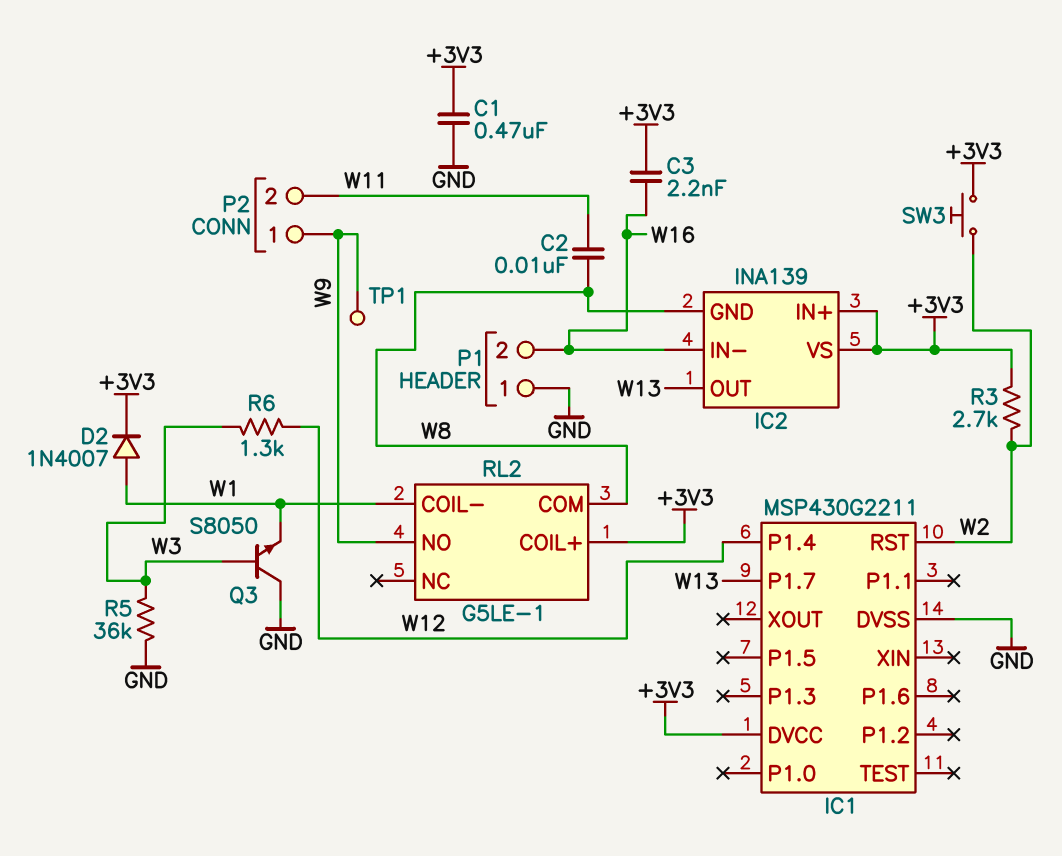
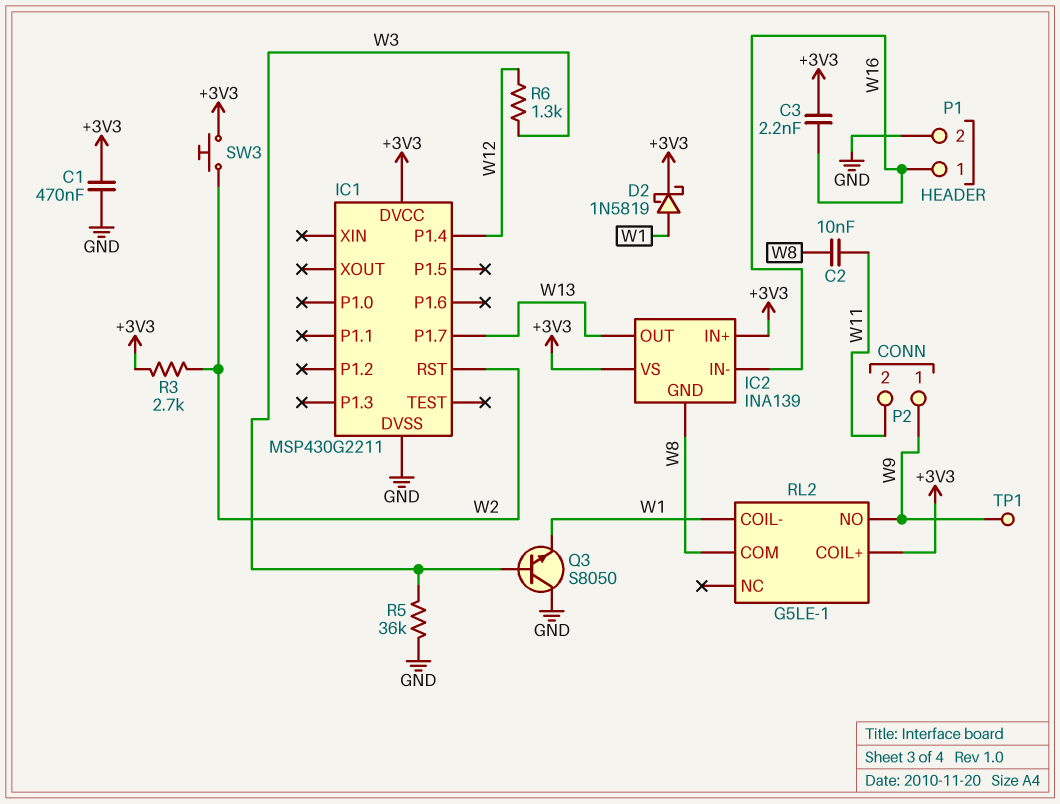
D2: diode 1N4007 (A W1, K +3V3) -> schottky 1N5819 (A W1, K +3V3)
P1 pin 1: GND -> W16
P1 pin 2: W16 -> GND

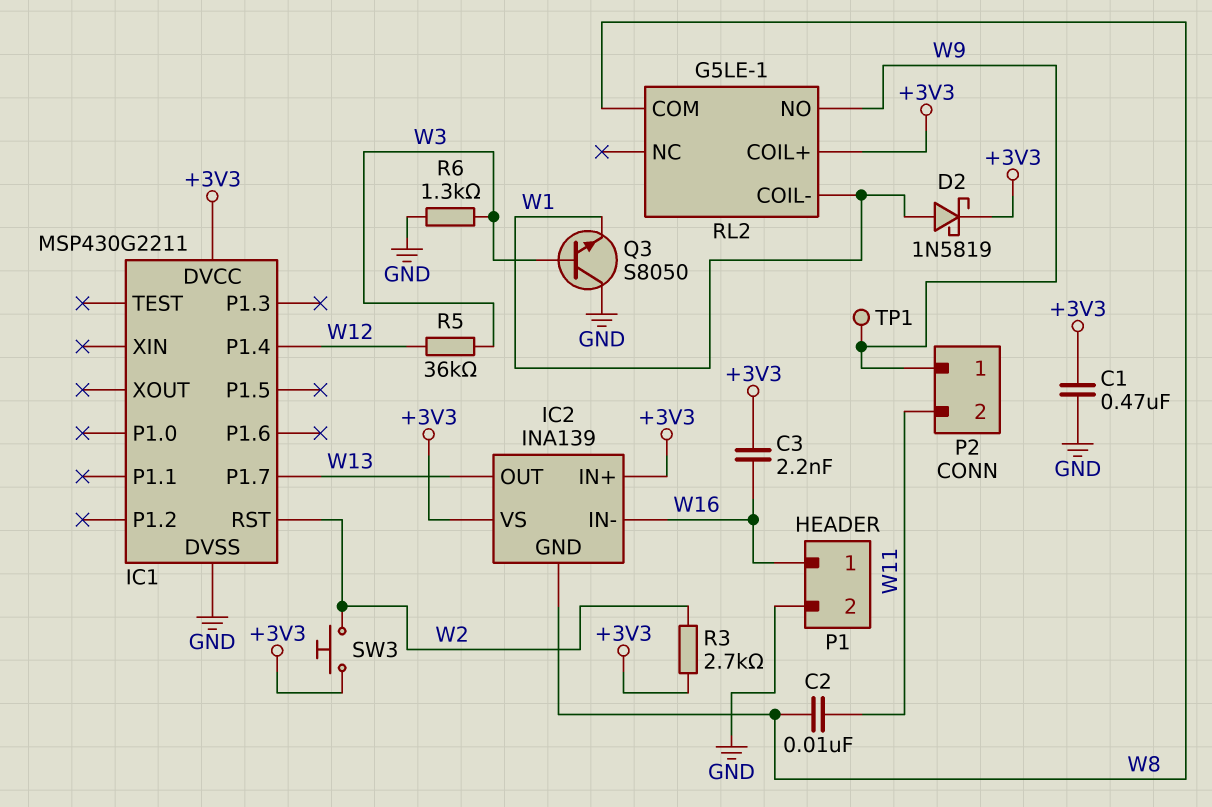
R5: 36k (GND, W3) -> 36k (W3, W12)
R6: 1.3k (W3, W12) -> 1.3k (GND, W3)

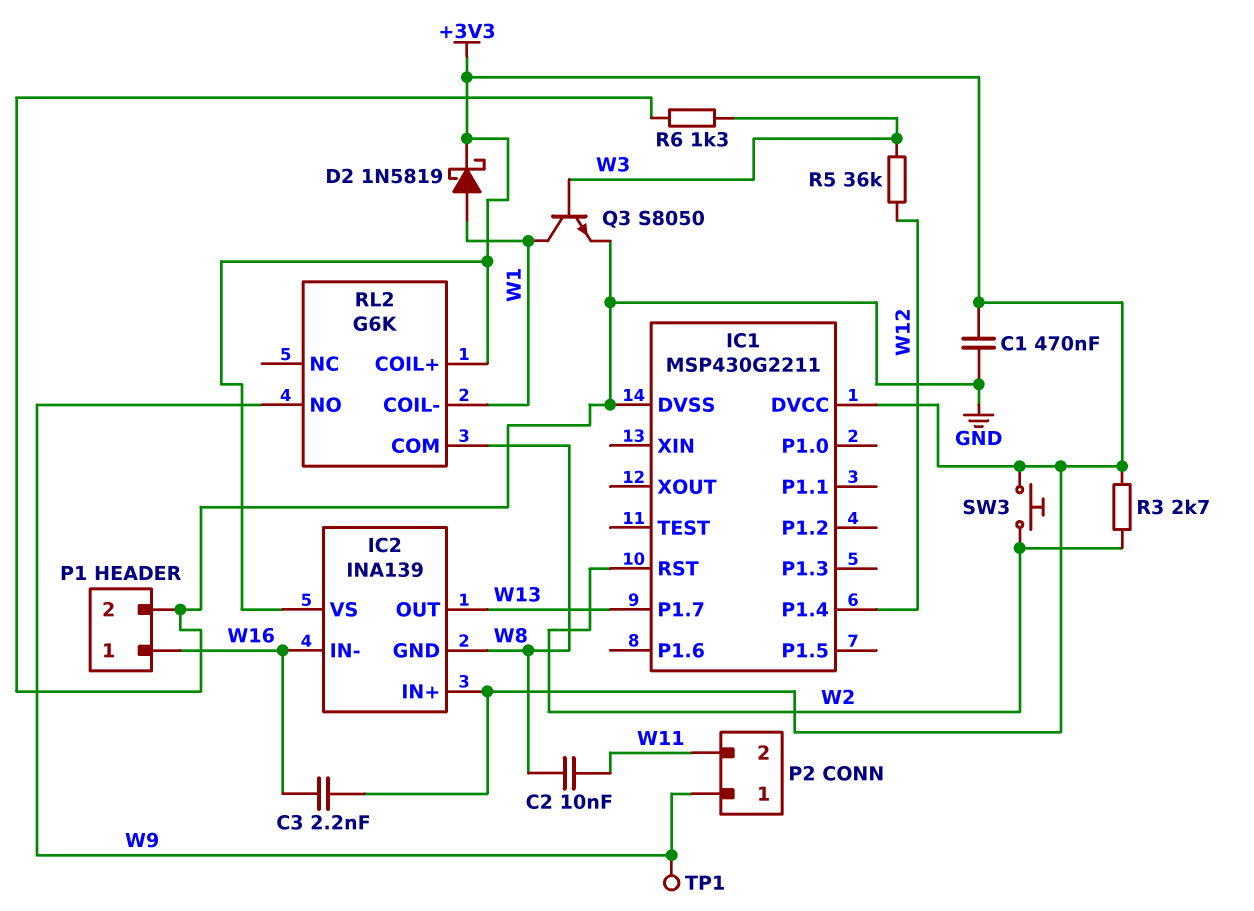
Q3: NPN S8050 (B W3, C GND, E W1) -> NPN S8050 (B W3, C W1, E GND)
RL2: G5LE-1 -> G6K

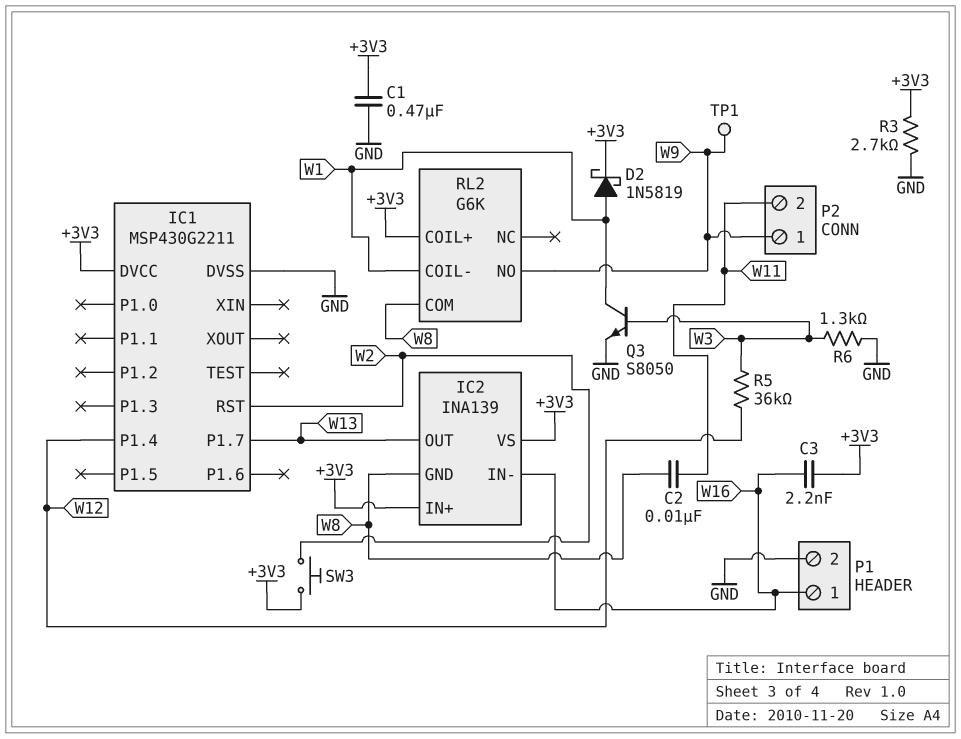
R3: 2.7k (+3V3, W2) -> 2.7k (+3V3, GND)

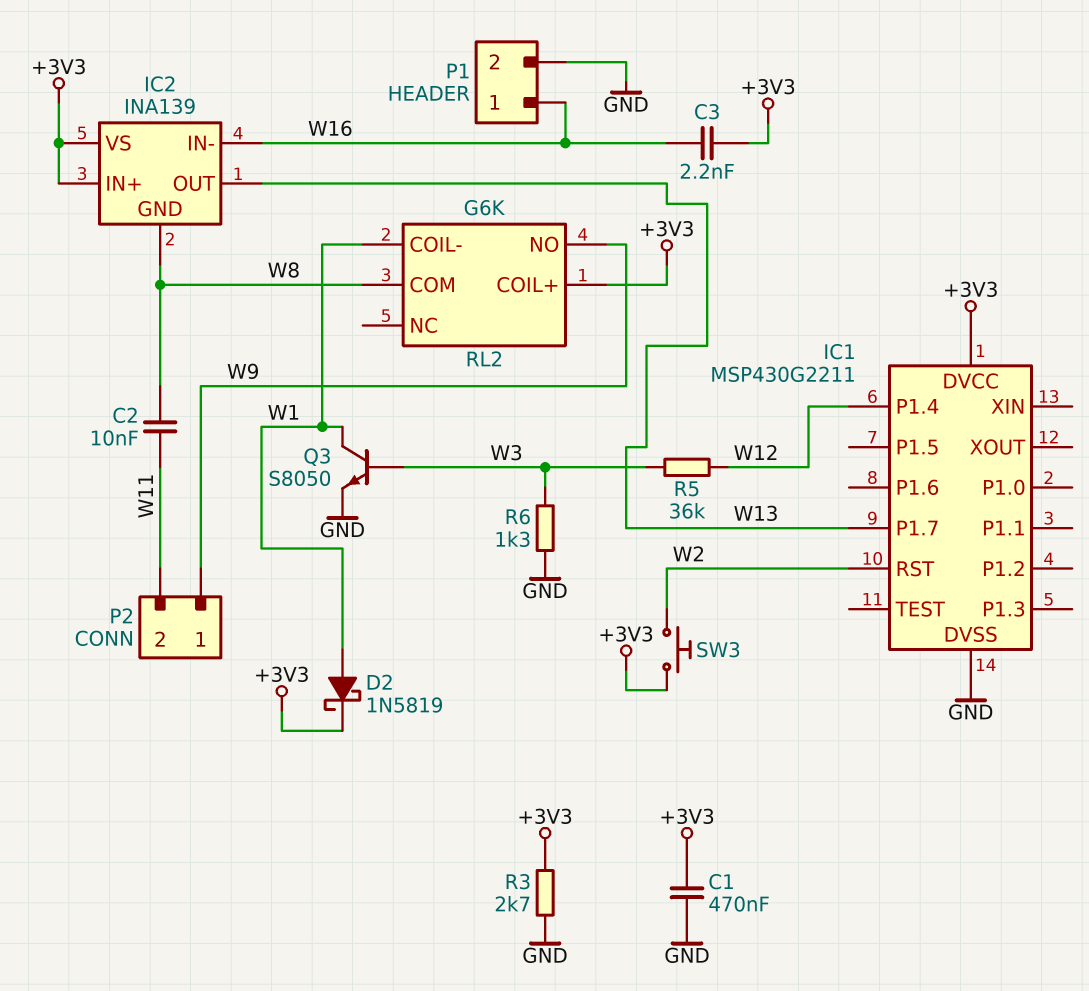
TP1: test point (W9) -> none

